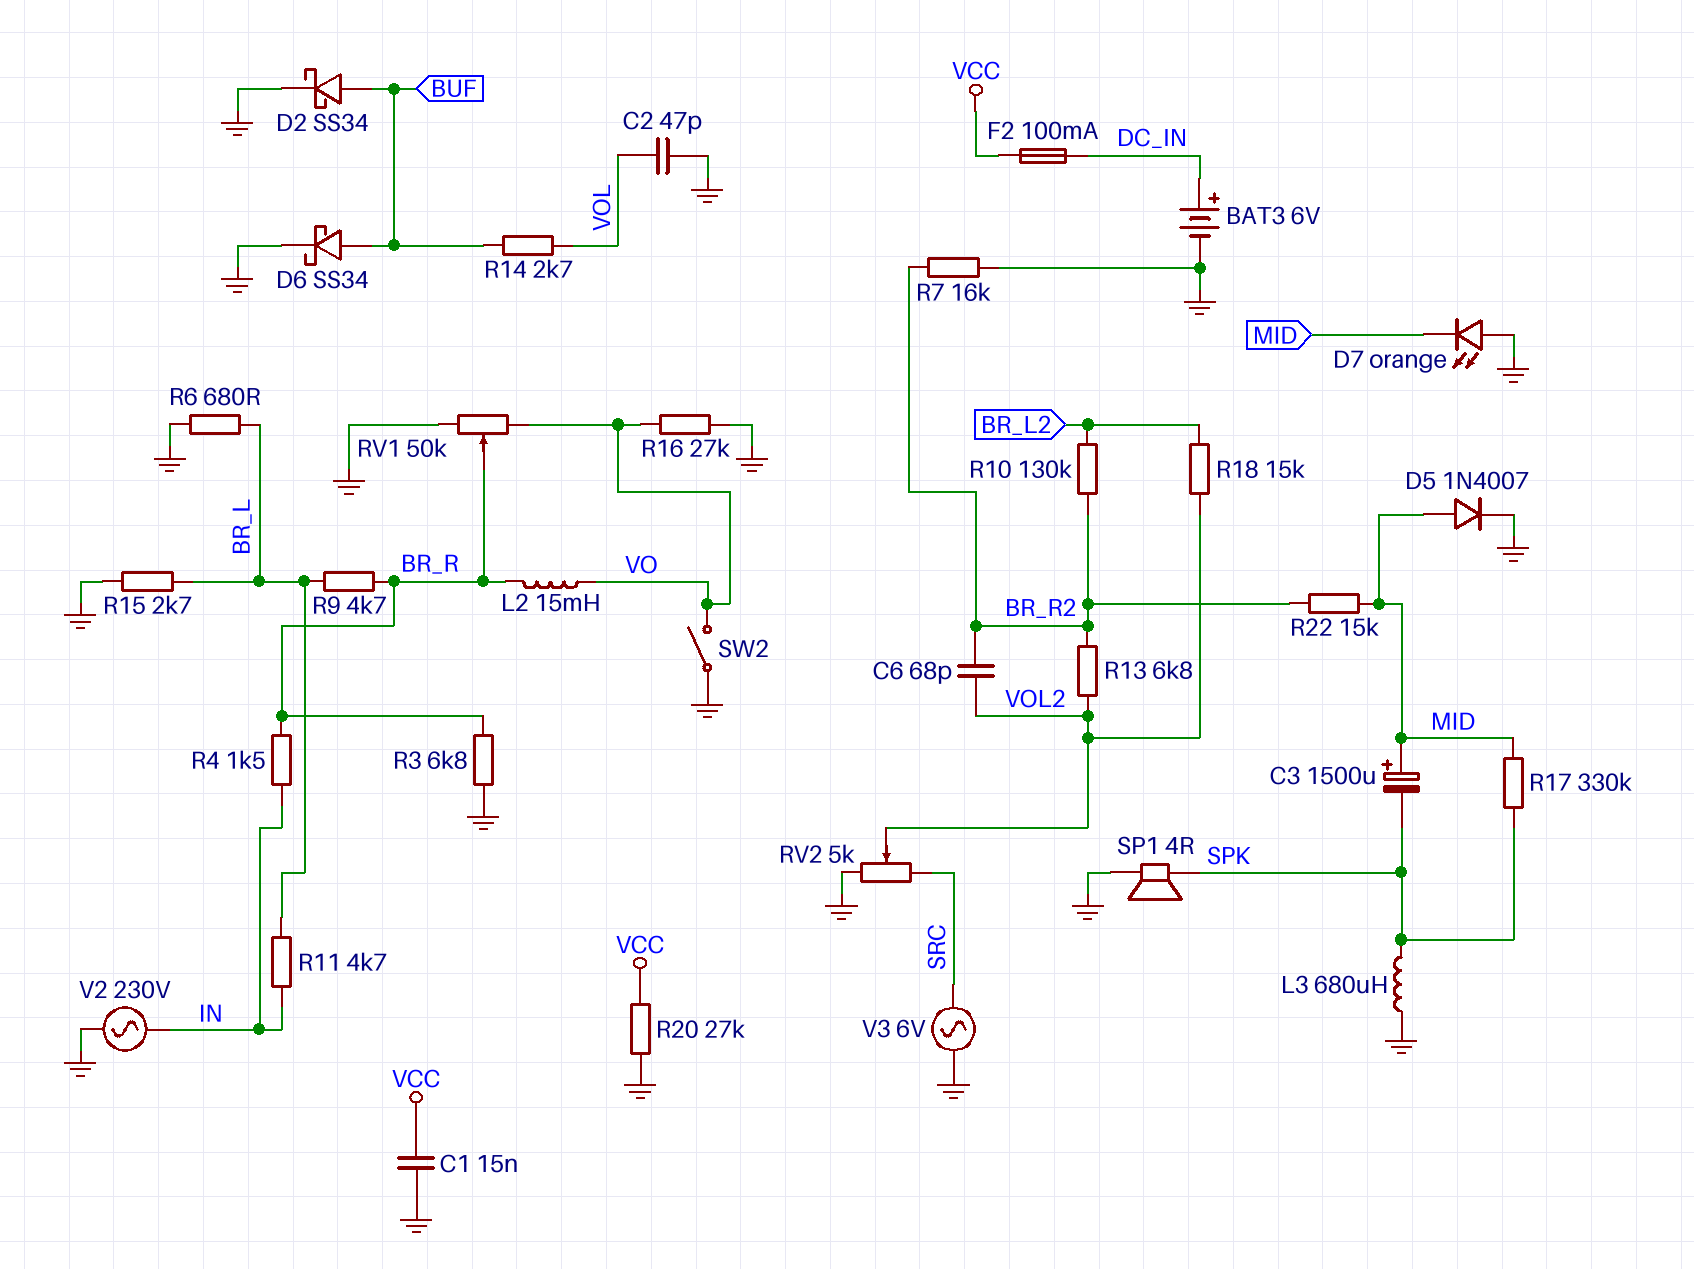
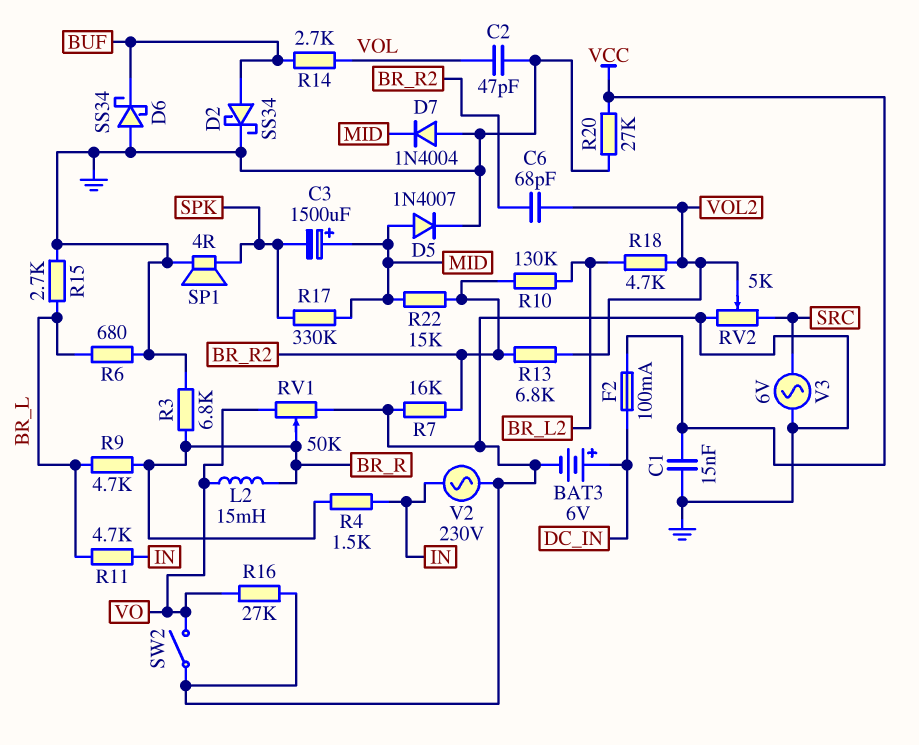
D6: schottky SS34 (A BUF, K GND) -> schottky SS34 (A GND, K BUF)
D7: LED orange (A GND, K MID) -> diode 1N4004 (A GND, K MID)
L3: 680uH (GND, SPK) -> none
R18: 15k (BR_L2, VOL2) -> 4.7k (BR_L2, VOL2)

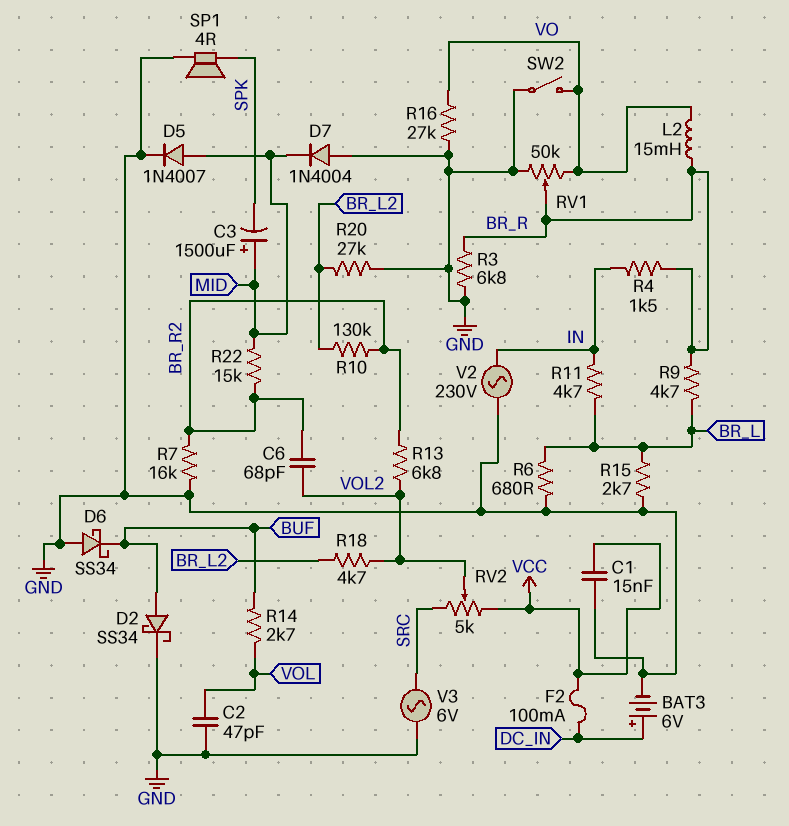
R17: 330k (MID, SPK) -> none
R20: 27k (GND, VCC) -> 27k (BR_L2, GND)
RV2: 5k (GND, SRC, wiper VOL2) -> 5k (SRC, VCC, wiper VOL2)

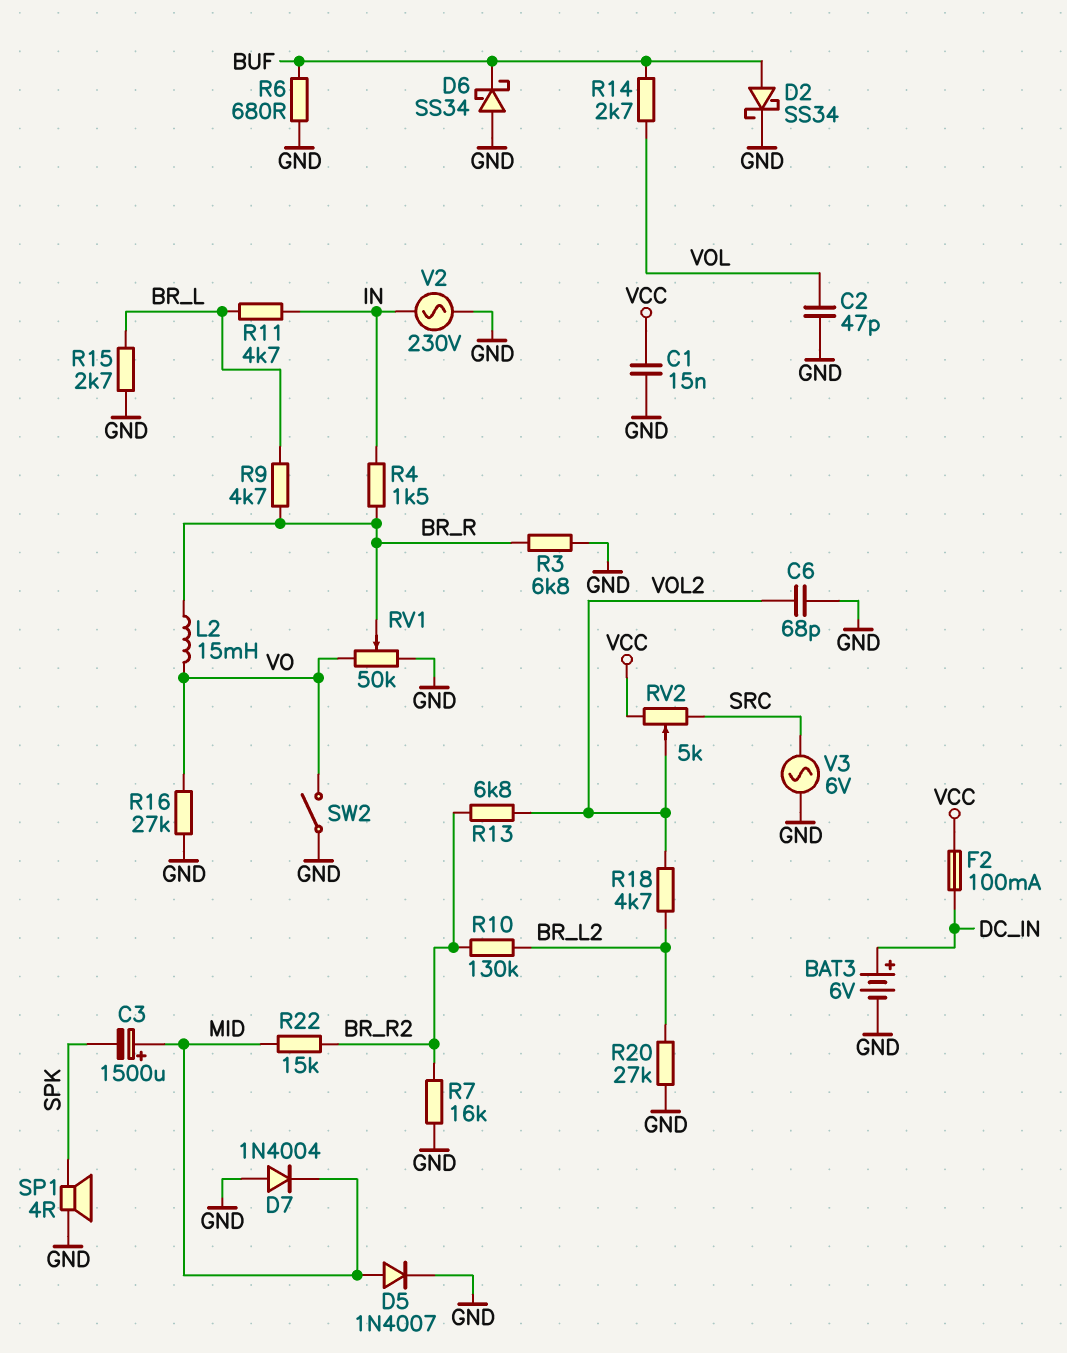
C6: 68pF (BR_R2, VOL2) -> 68pF (GND, VOL2)
R6: 680 (BR_L, GND) -> 680 (BUF, GND)

